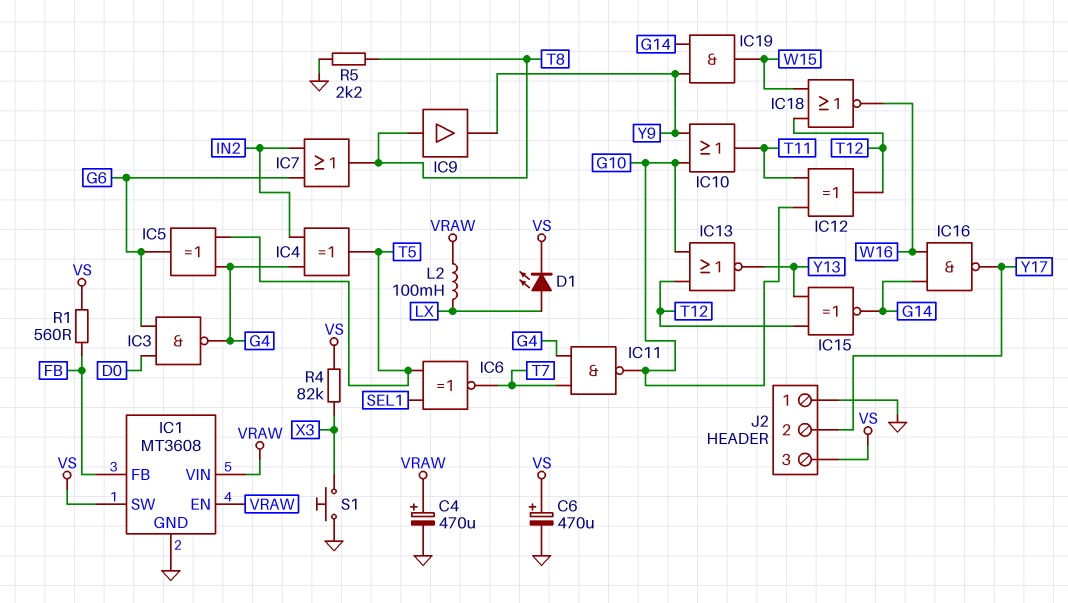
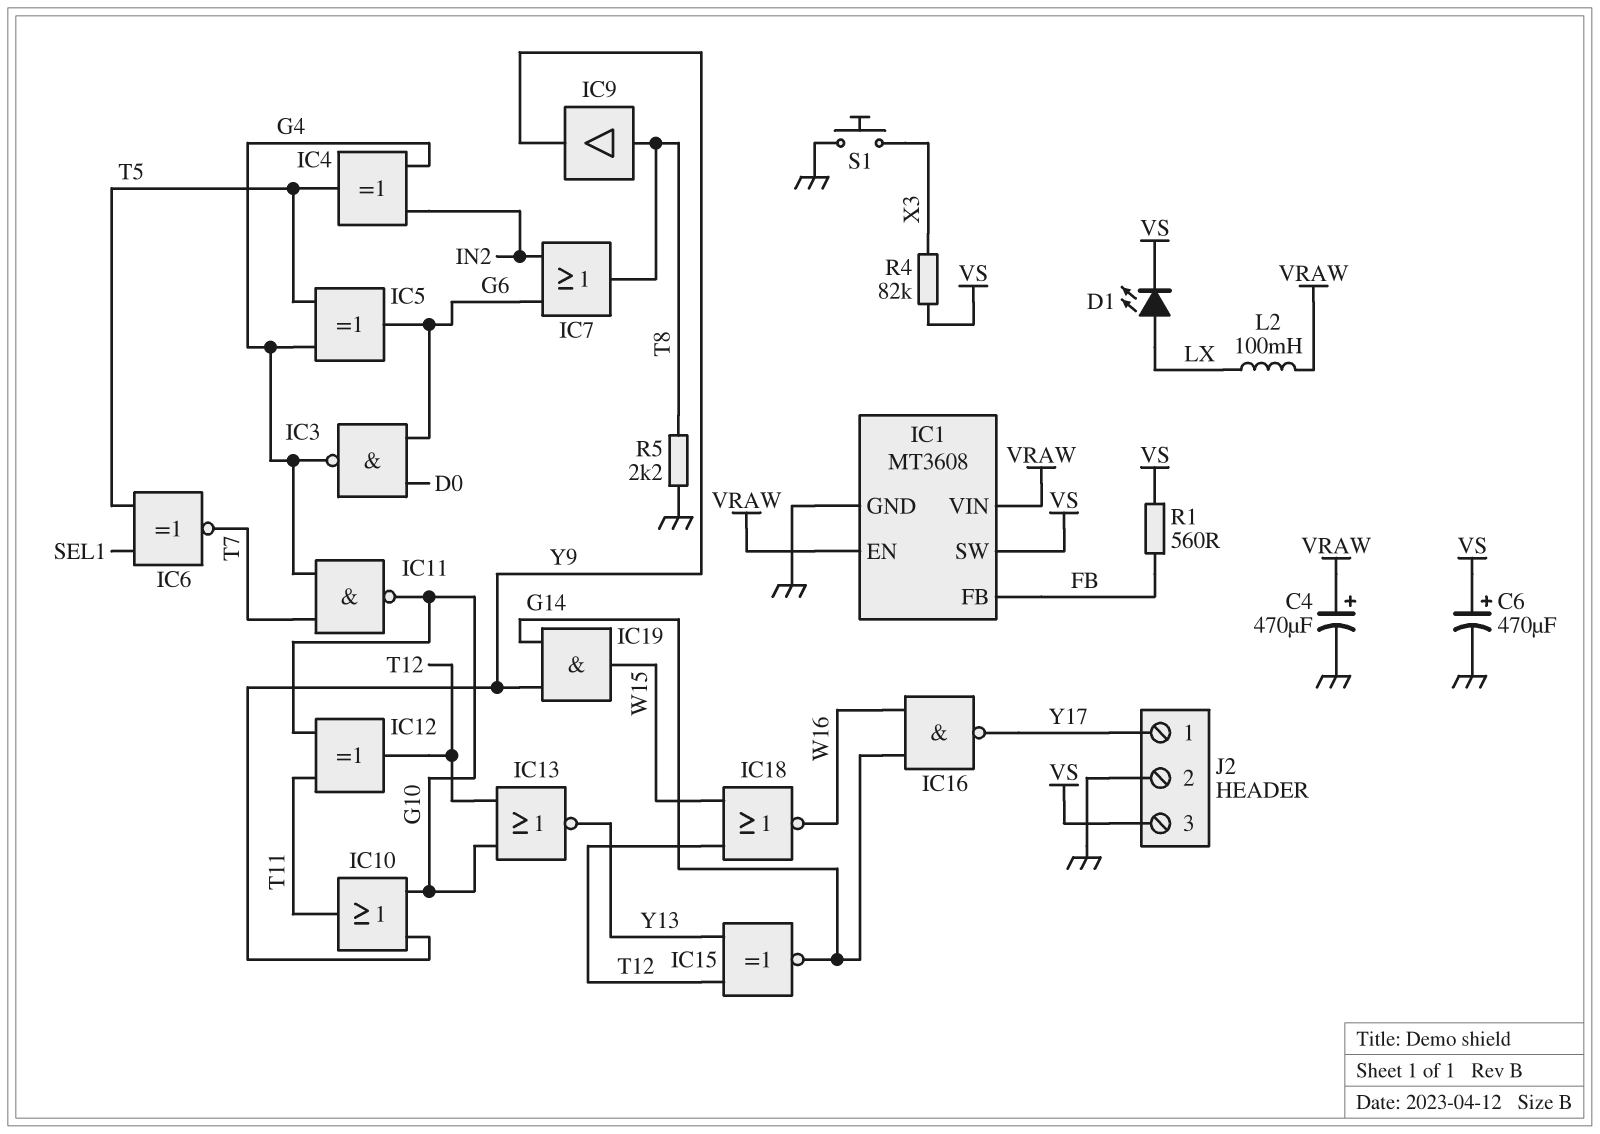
J2 pin 1: GND -> Y17
J2 pin 2: Y17 -> GND

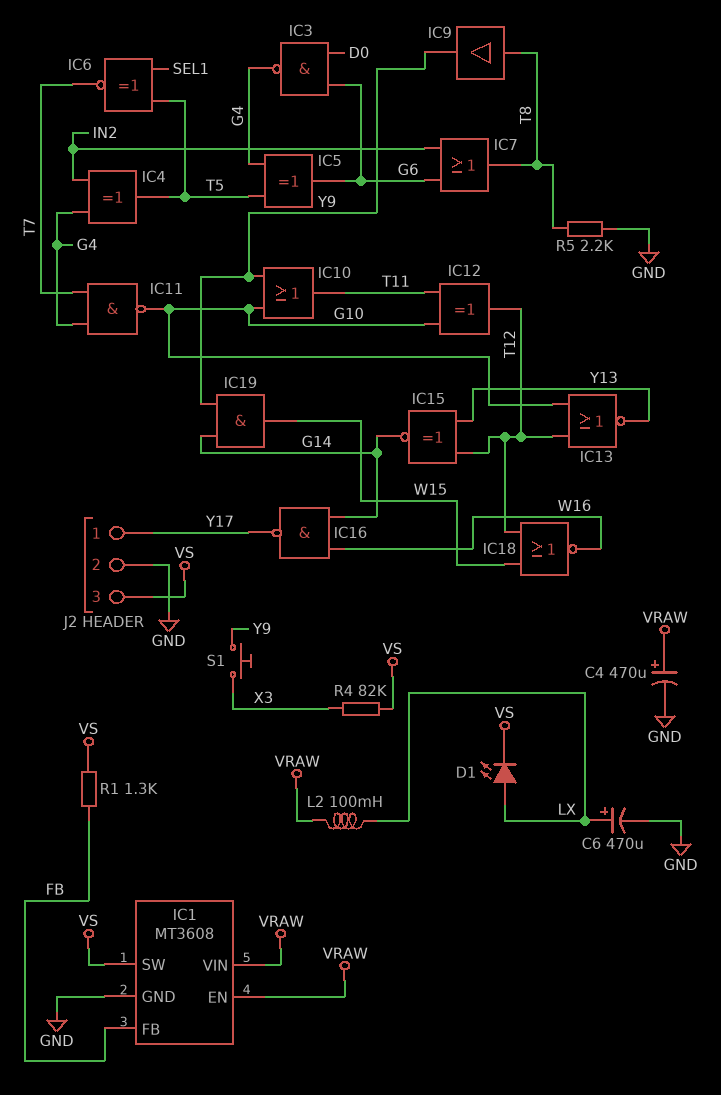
C6: 470uF (plus VS, minus GND) -> 470uF (plus LX, minus GND)
R1: 560 (FB, VS) -> 1.3k (FB, VS)
S1: button (GND, X3) -> button (X3, Y9)

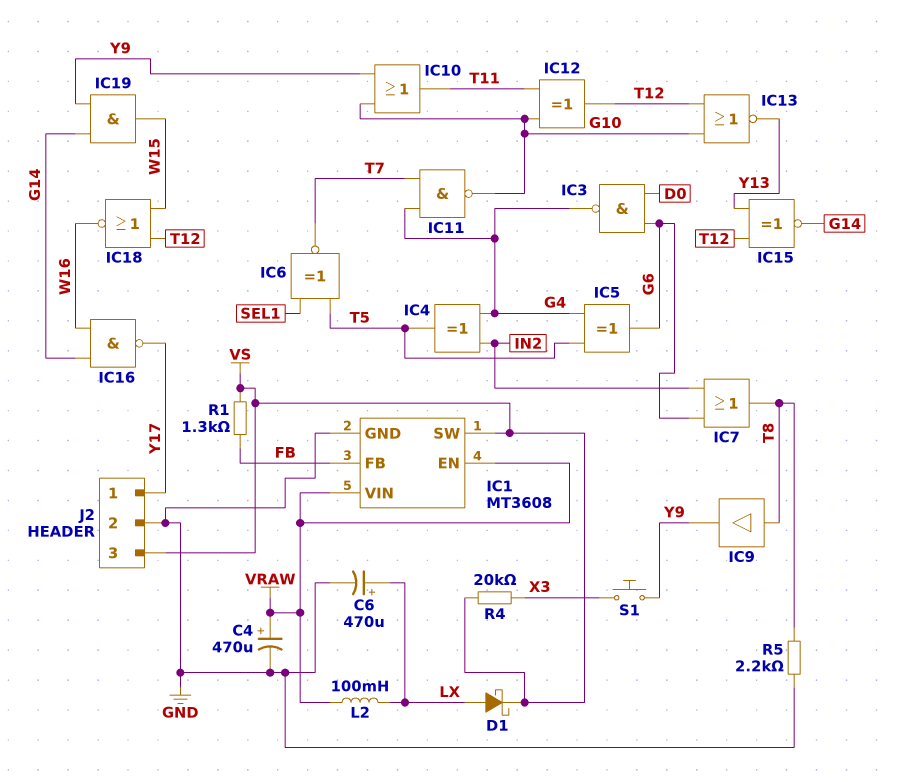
D1: LED (A LX, K VS) -> schottky (A LX, K VS)
R4: 82k (VS, X3) -> 20k (VS, X3)

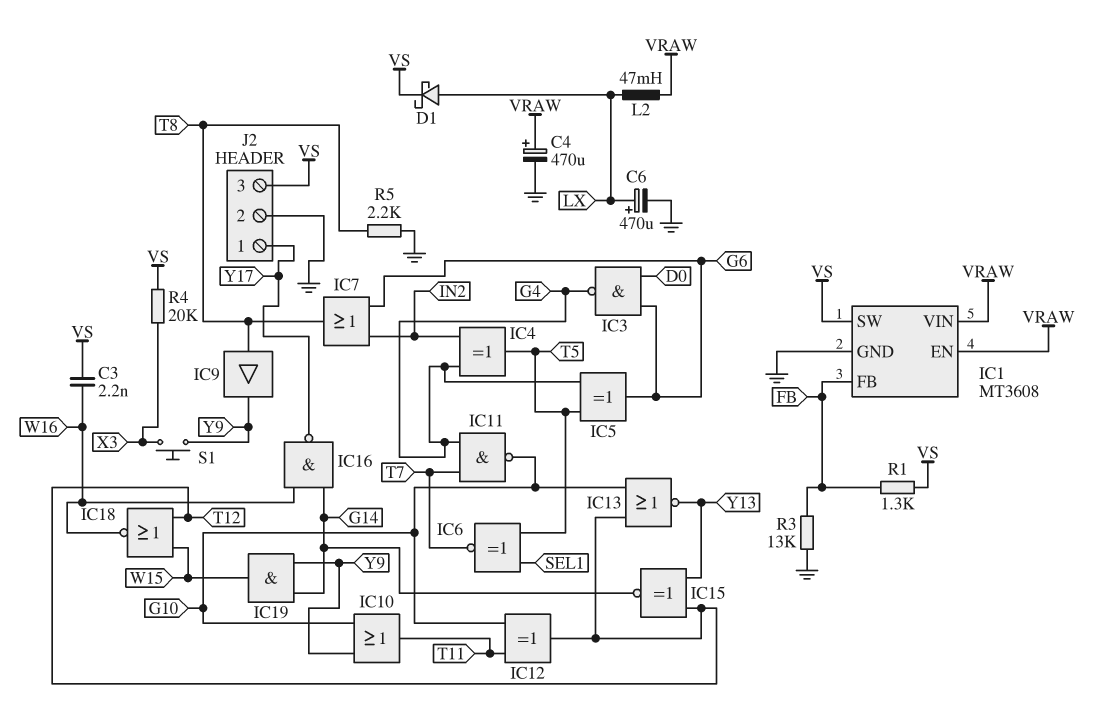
C3: none -> 2.2nF (VS, W16)
L2: 100mH (LX, VRAW) -> 47mH (LX, VRAW)
R3: none -> 13k (FB, GND)

